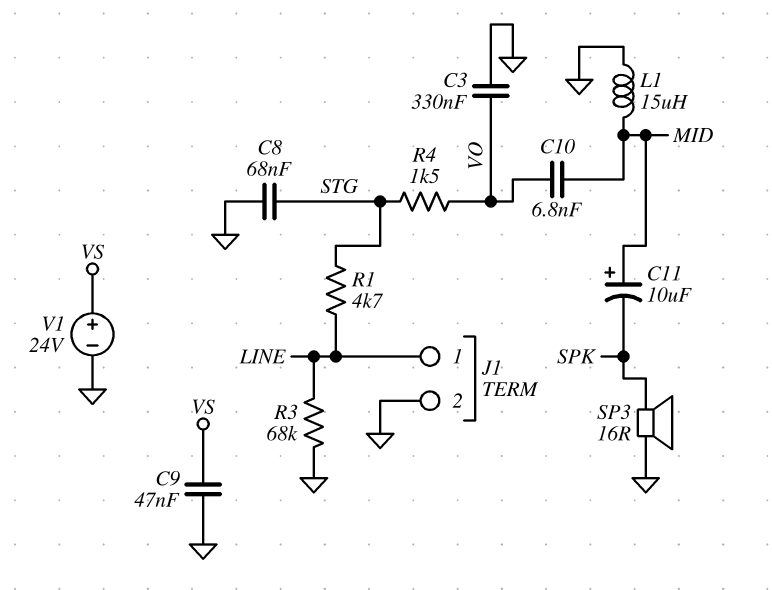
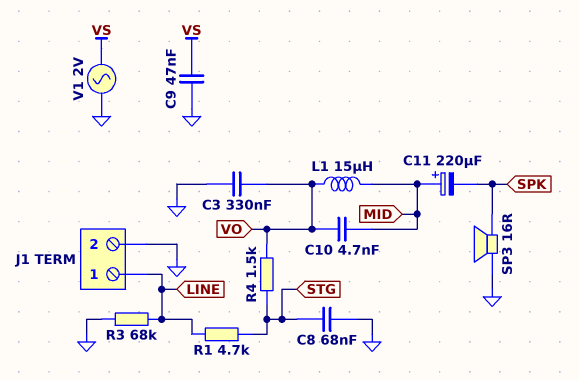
C10: 6.8nF (MID, VO) -> 4.7nF (MID, VO)
C11: 10uF (plus MID, minus SPK) -> 220uF (plus MID, minus SPK)
L1: 15uH (GND, MID) -> 15uH (MID, VO)
V1: 24V (plus VS, minus GND) -> AC 2V (GND, VS)

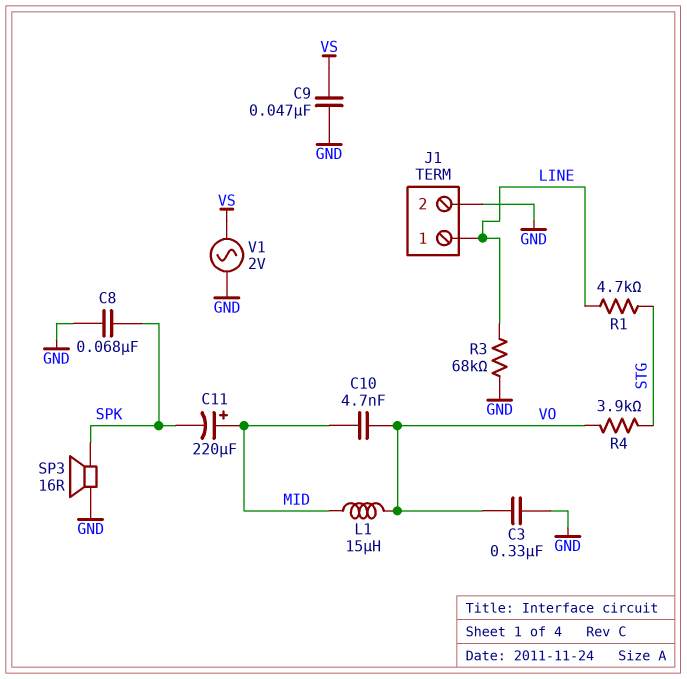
C8: 68nF (GND, STG) -> 68nF (GND, SPK)
R4: 1.5k (STG, VO) -> 3.9k (STG, VO)

